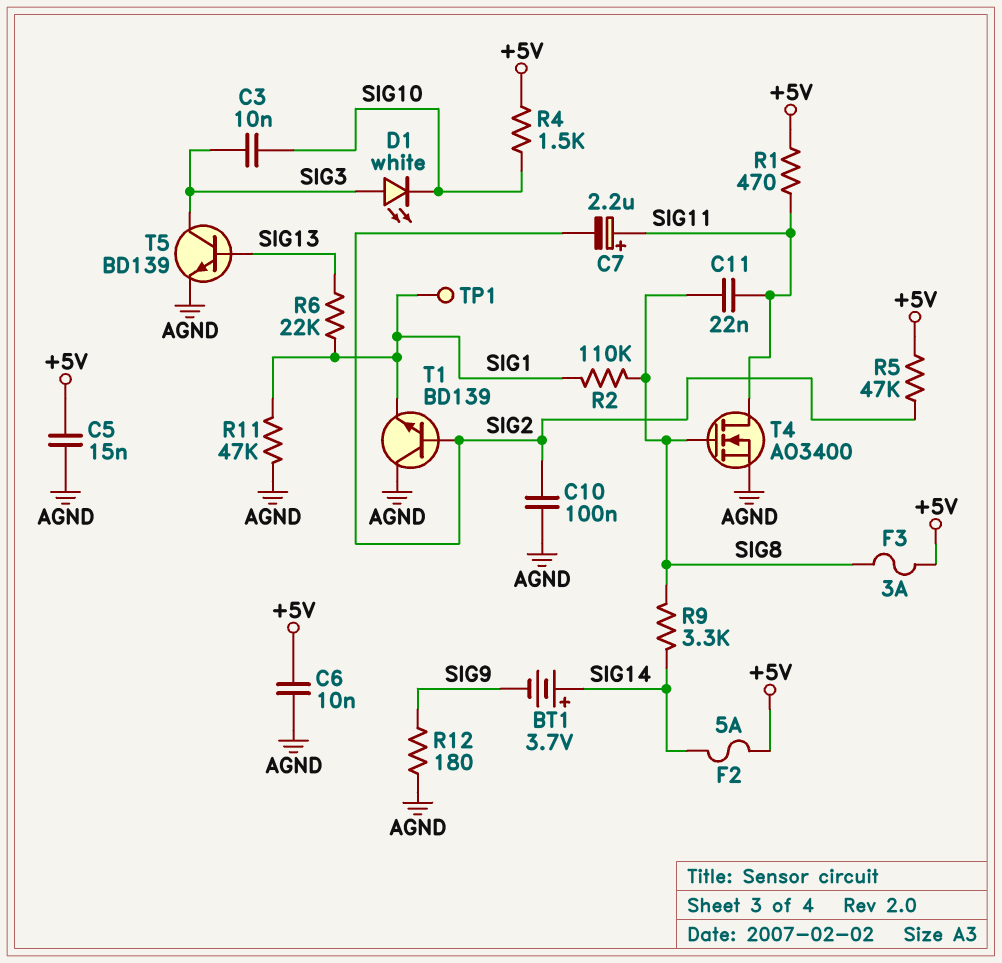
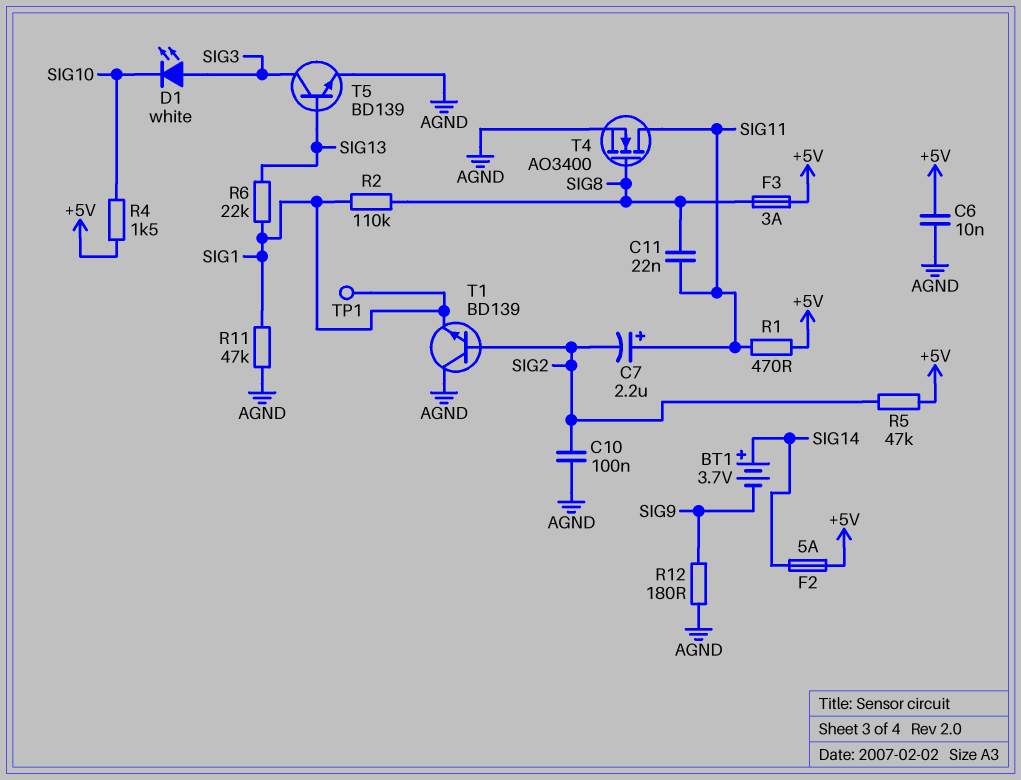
C3: 10nF (SIG3, SIG10) -> none
C5: 15nF (+5V, AGND) -> none
R9: 3.3k (SIG8, SIG14) -> none

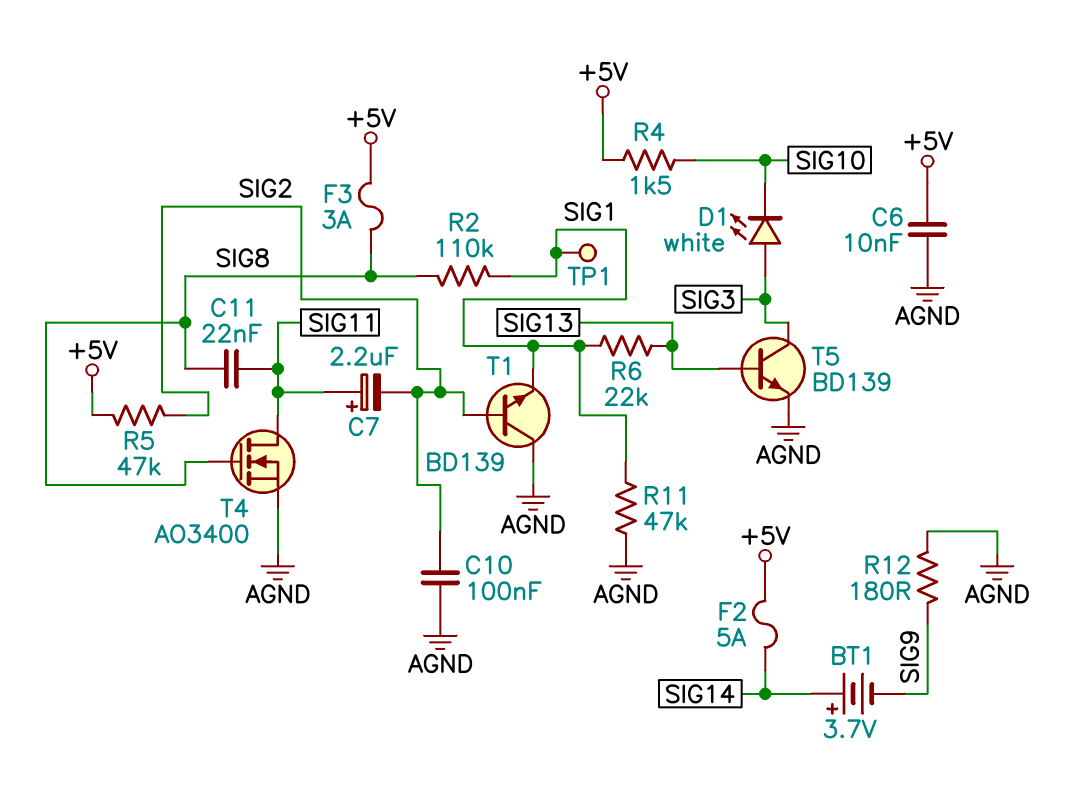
R1: 470 (+5V, SIG11) -> none

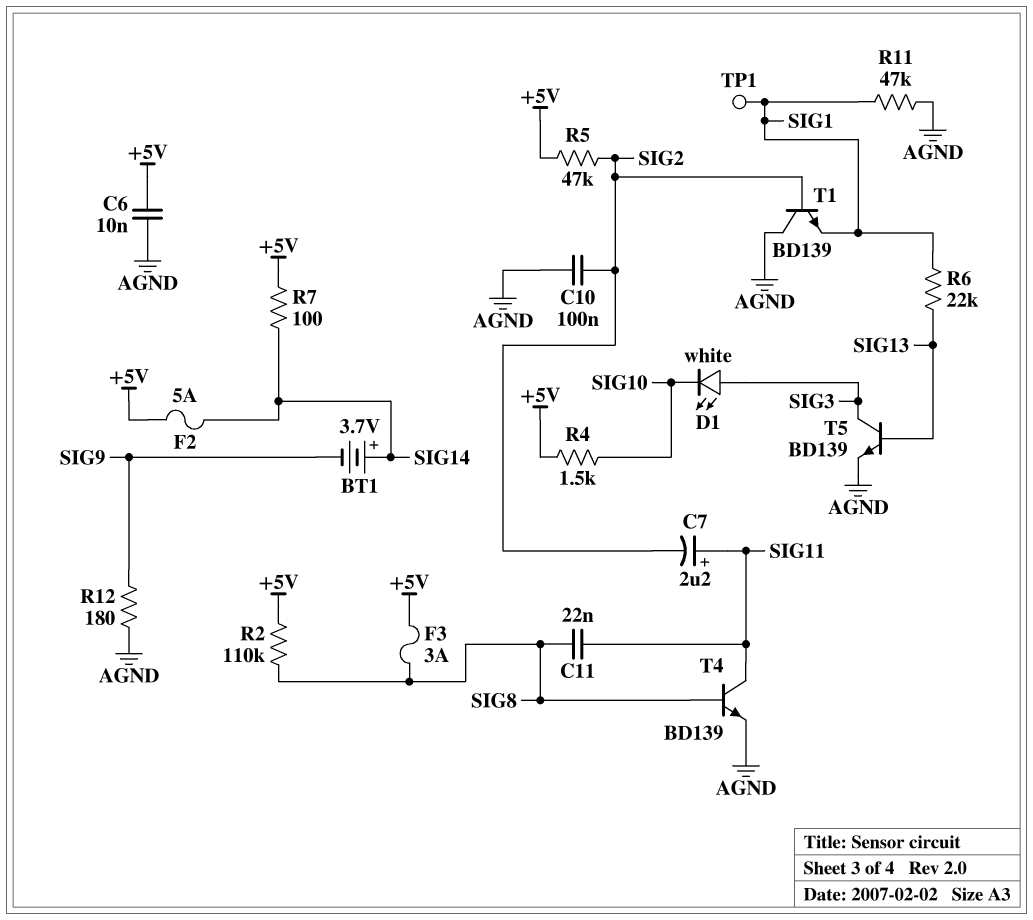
R2: 110k (SIG1, SIG8) -> 110k (+5V, SIG8)
R7: none -> 100 (+5V, SIG14)
T4: NMOS AO3400 (G SIG8, D SIG11, S AGND) -> NPN BD139 (B SIG8, C SIG11, E AGND)

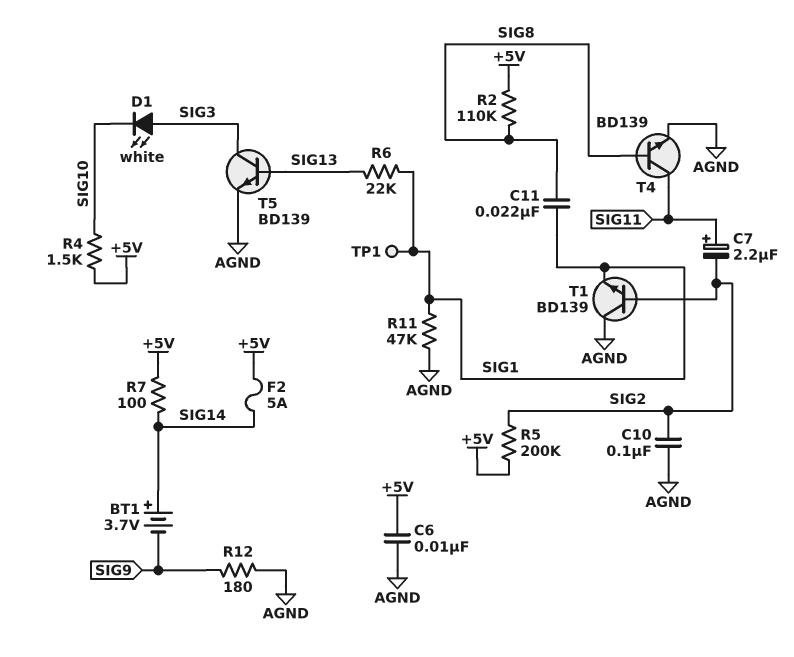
C11: 22nF (SIG8, SIG11) -> 22nF (SIG1, SIG8)
F3: 3A (+5V, SIG8) -> none
R5: 47k (+5V, SIG2) -> 200k (+5V, SIG2)

